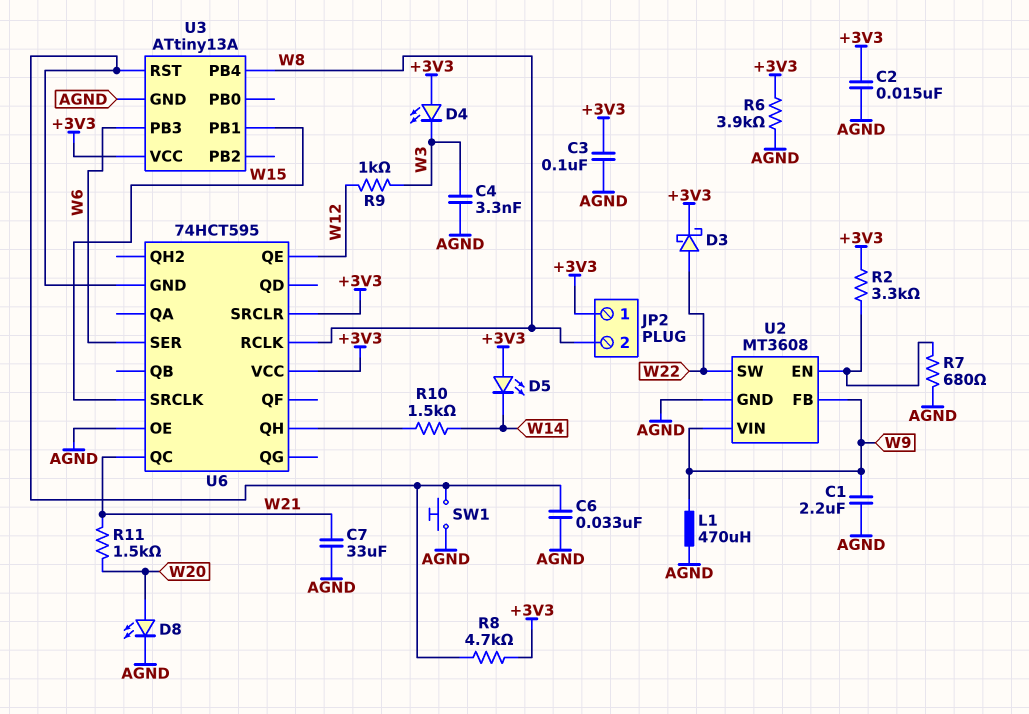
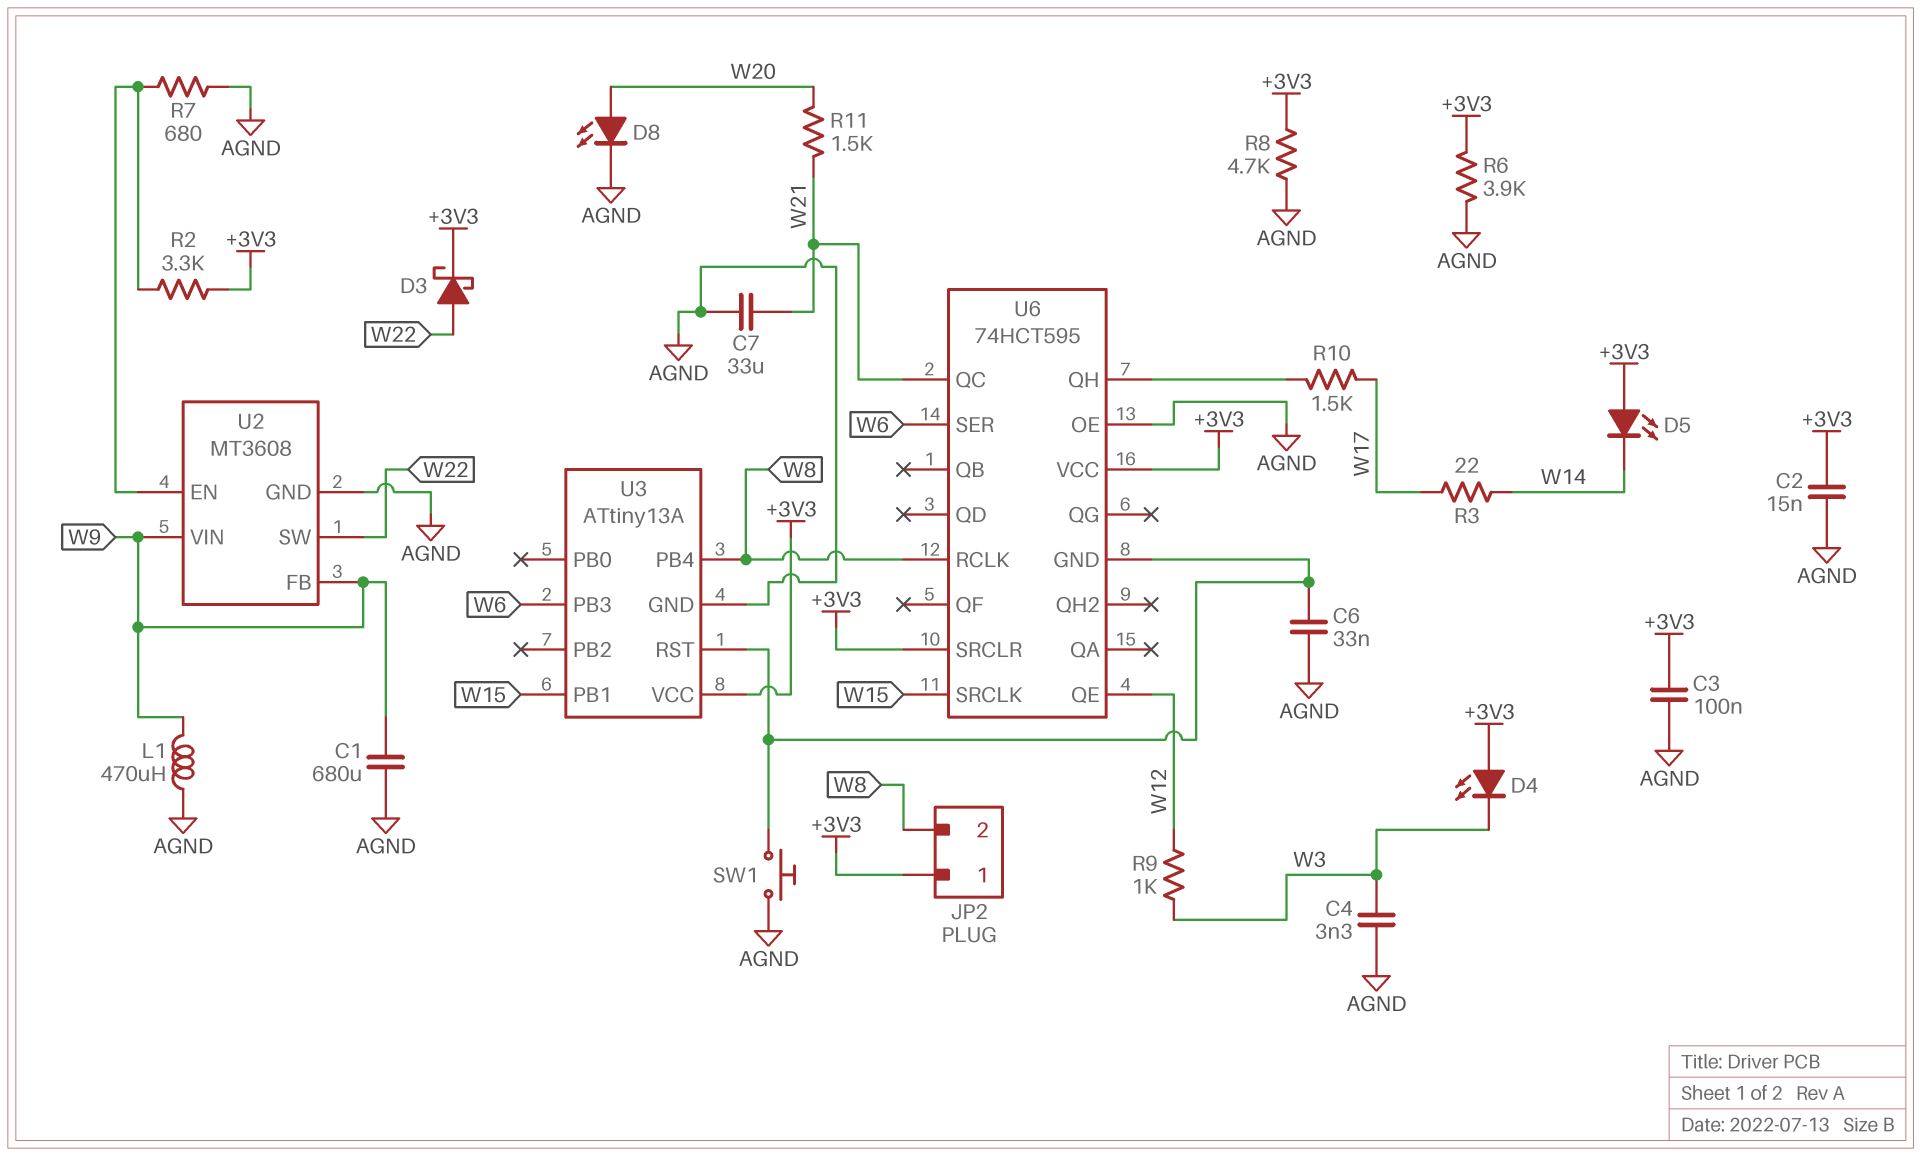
C1: 2.2uF (AGND, W9) -> 680uF (AGND, W9)
R3: none -> 22 (W14, W17)
R8: 4.7k (+3V3, U3/RST) -> 4.7k (+3V3, AGND)
R10: 1.5k (U6/QH, W14) -> 1.5k (U6/QH, W17)

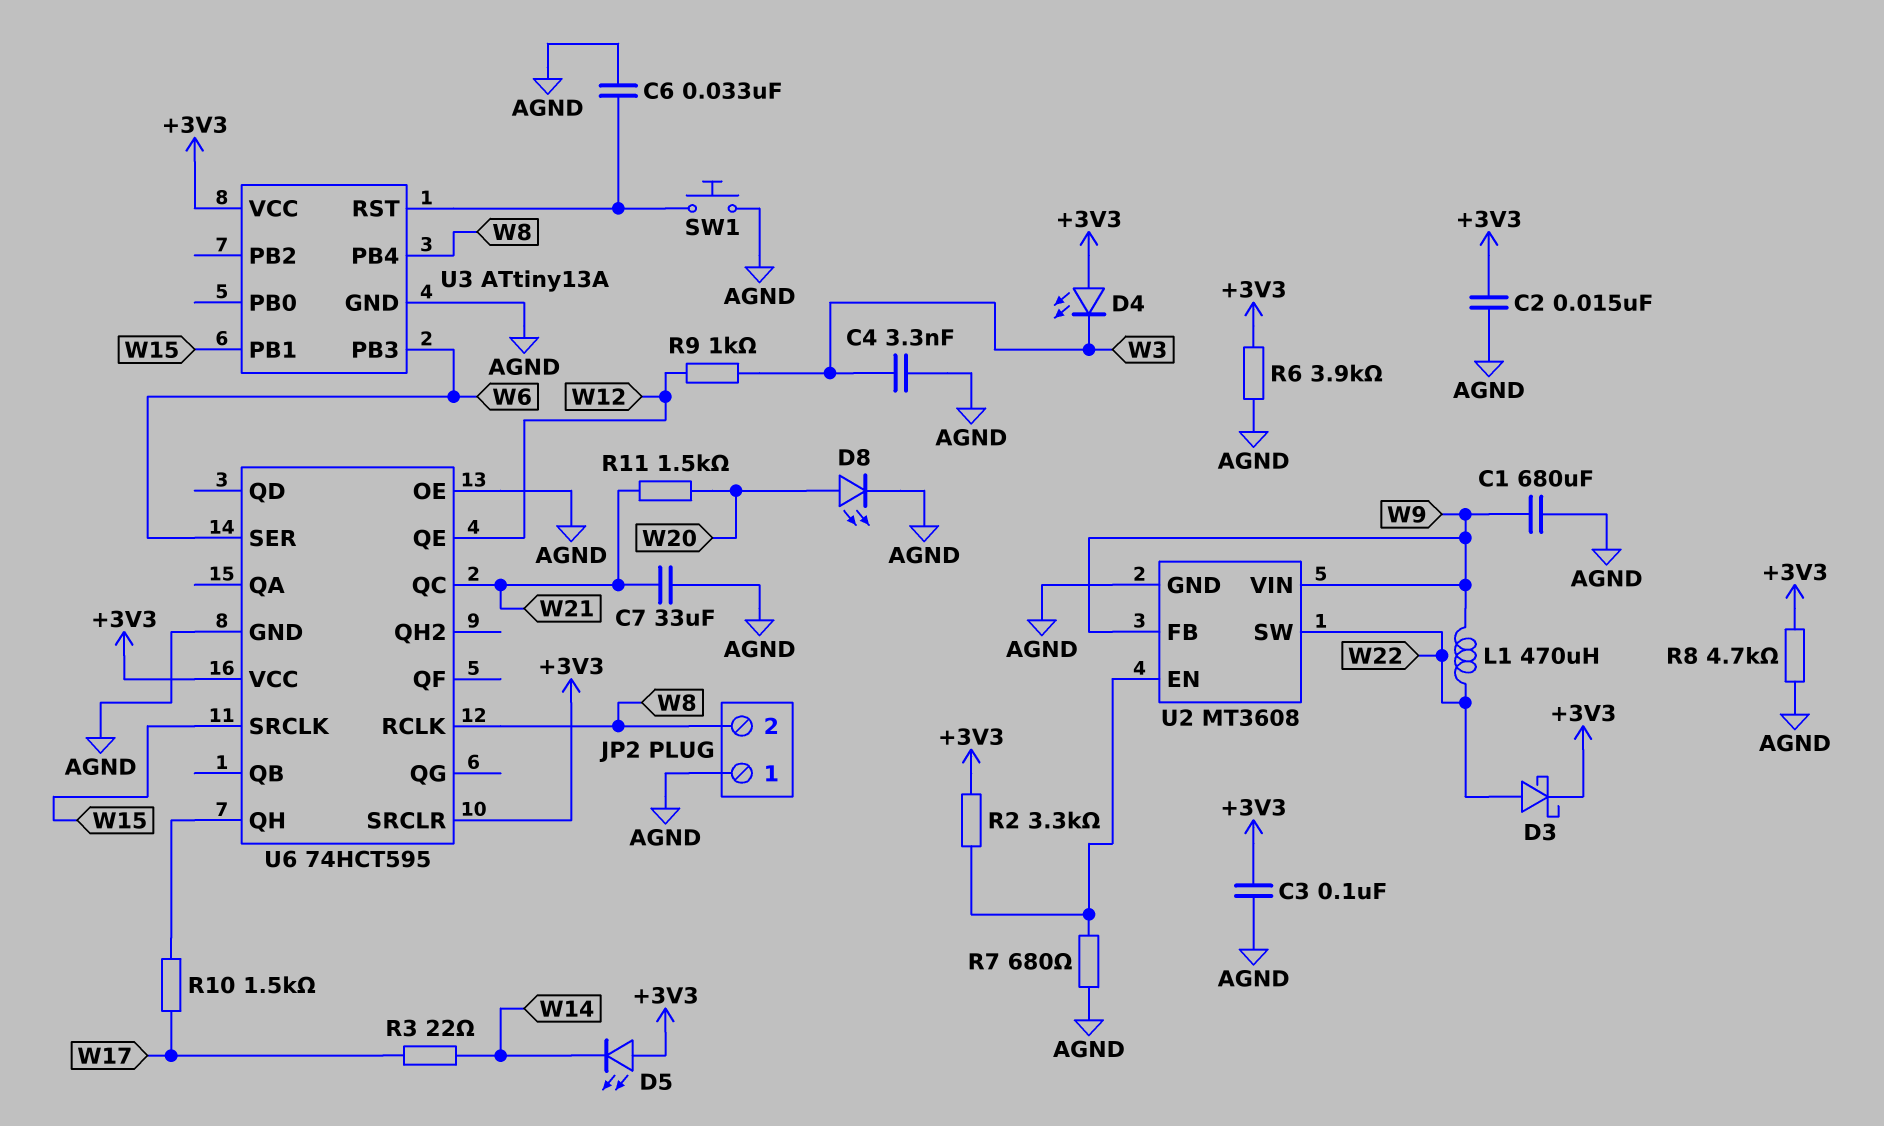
JP2 pin 1: +3V3 -> AGND
L1: 470uH (AGND, W9) -> 470uH (W9, W22)
U6 pin GND: U3/RST -> AGND

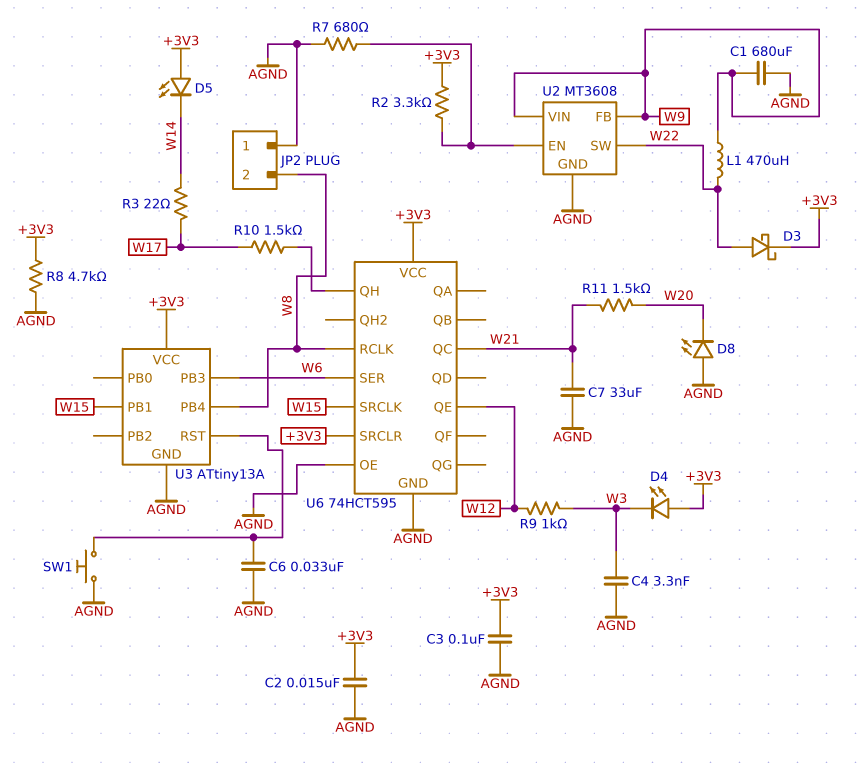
D8: LED (A W20, K AGND) -> LED (A AGND, K W20)
R6: 3.9k (+3V3, AGND) -> none

